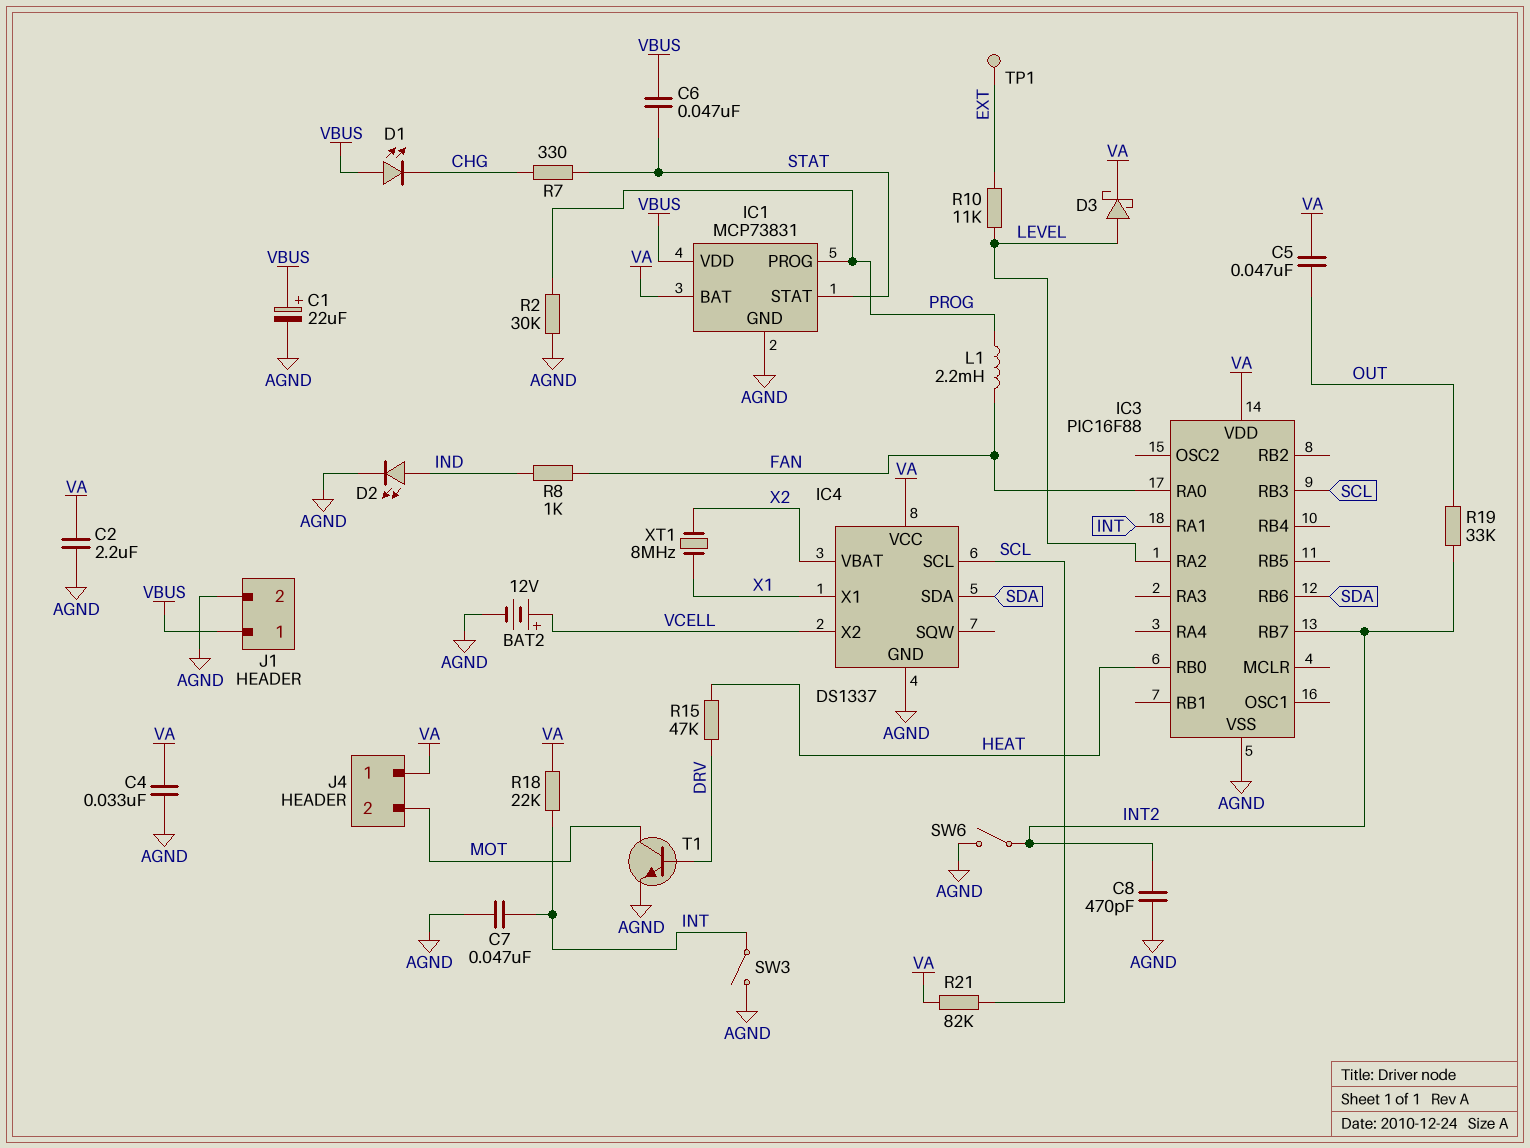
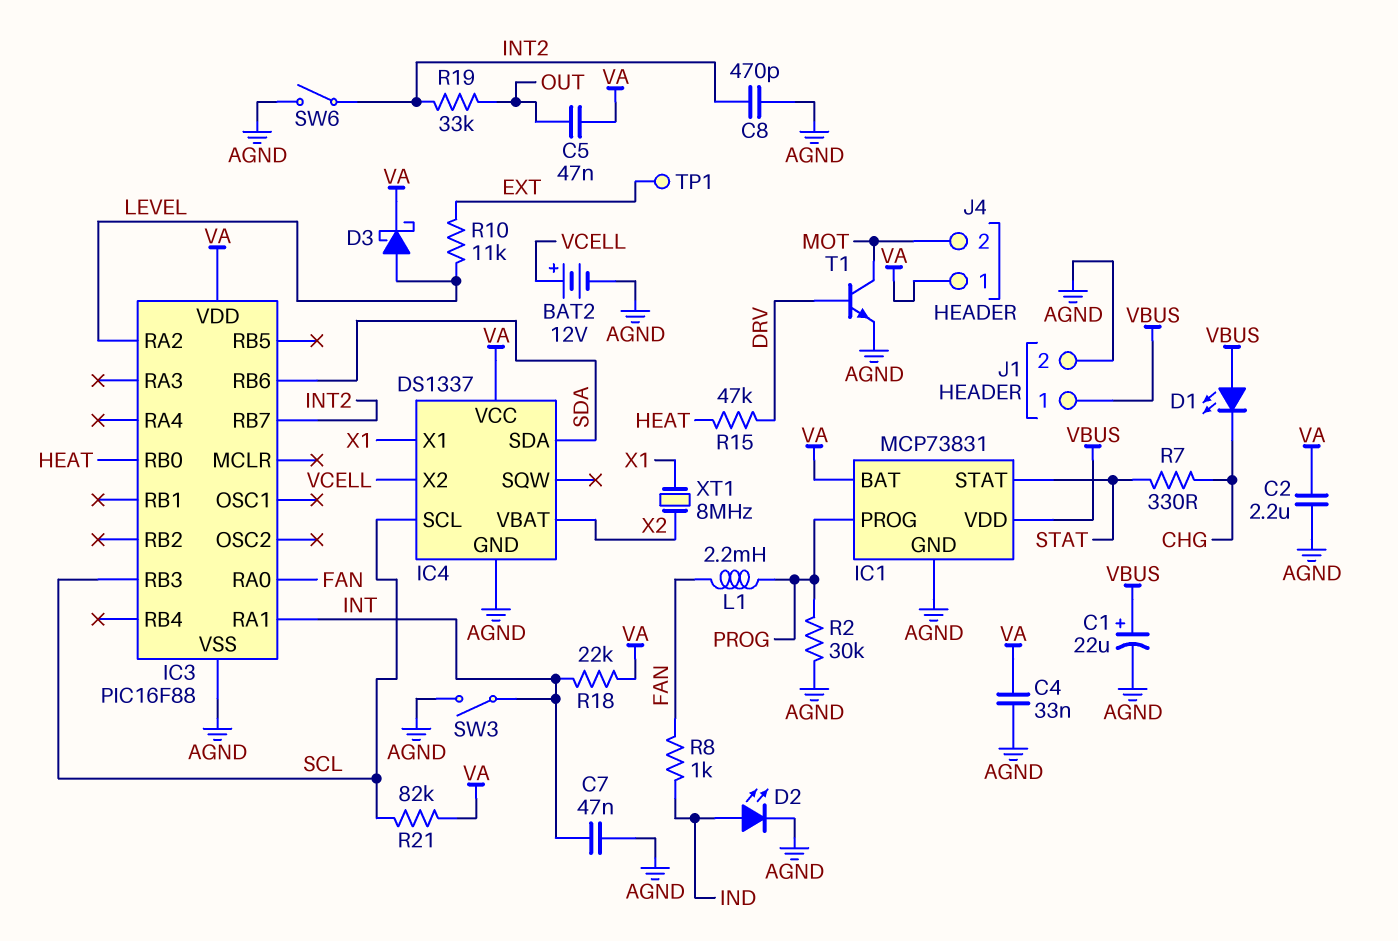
C6: 47nF (STAT, VBUS) -> none

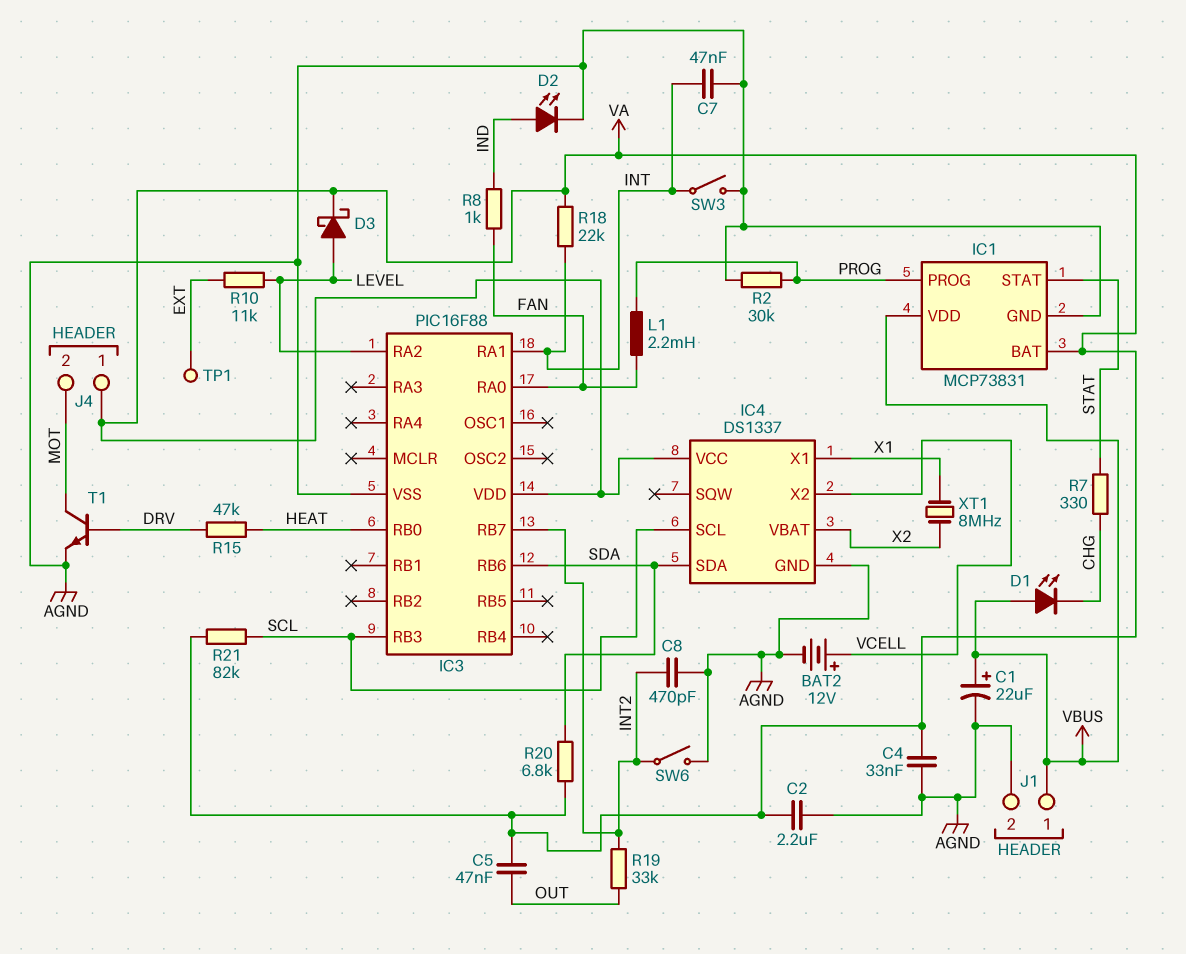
R20: none -> 6.8k (SDA, VA)

